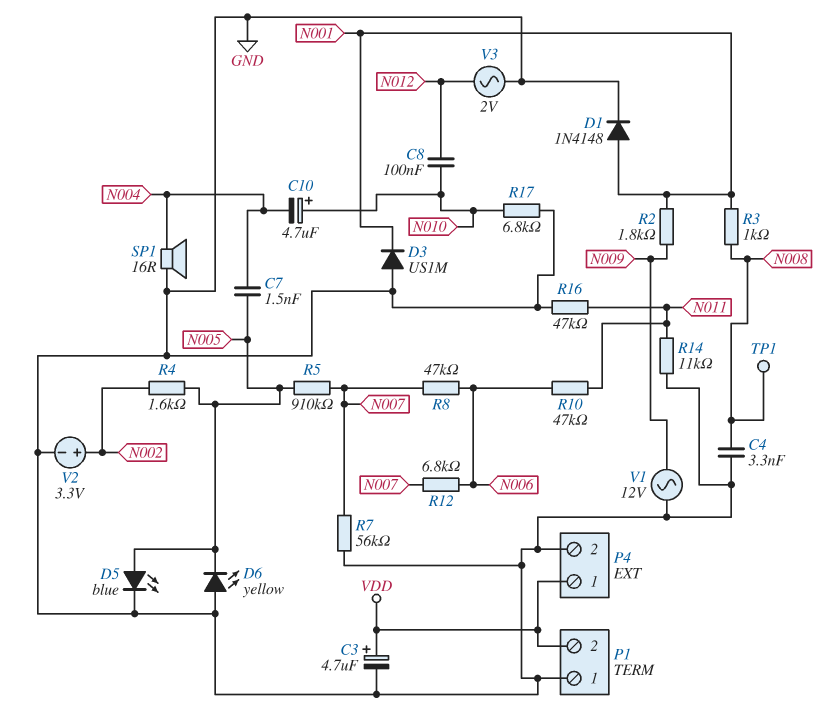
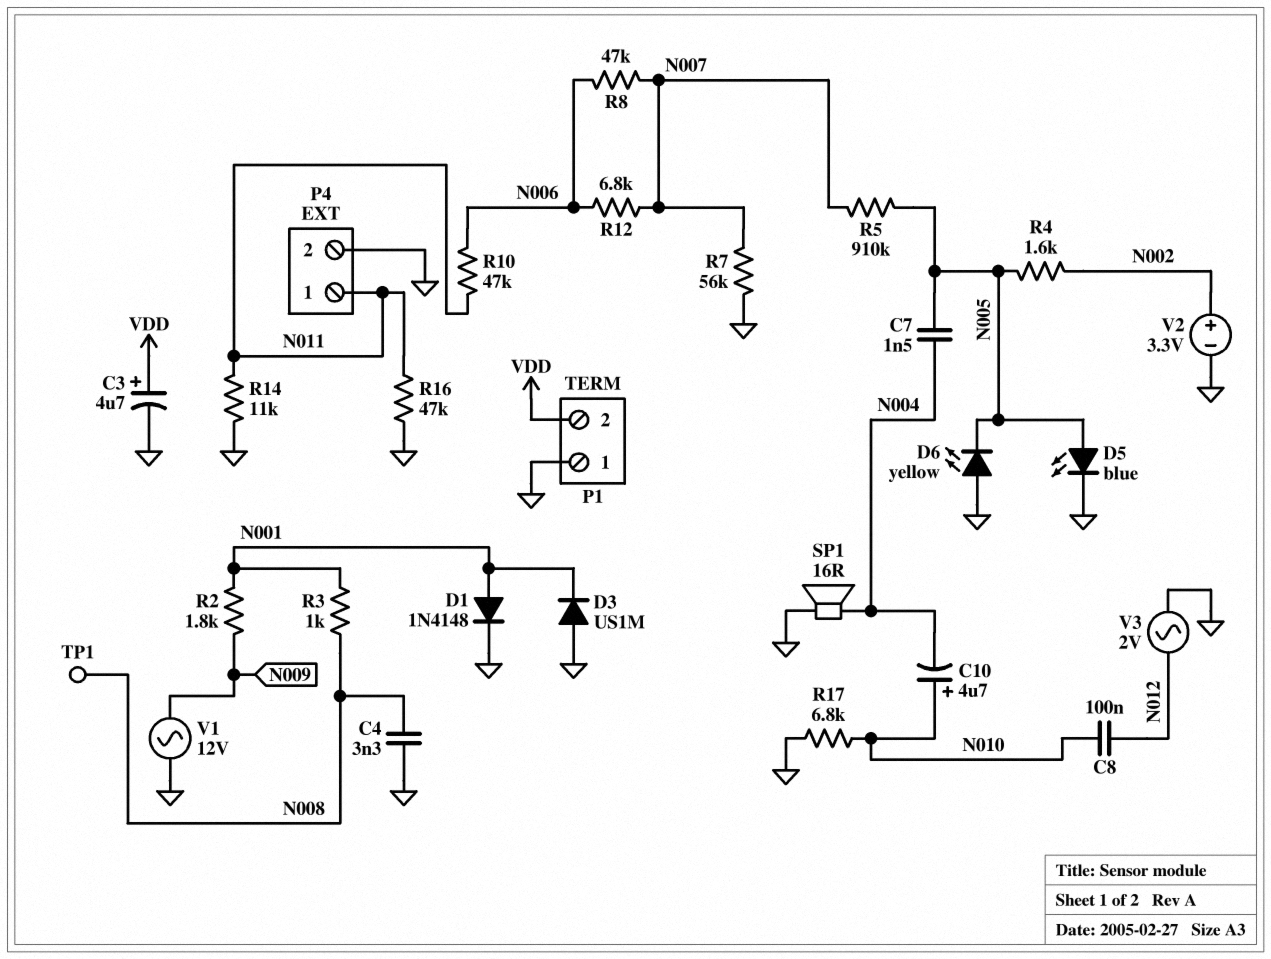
P4 pin 1: VDD -> N011

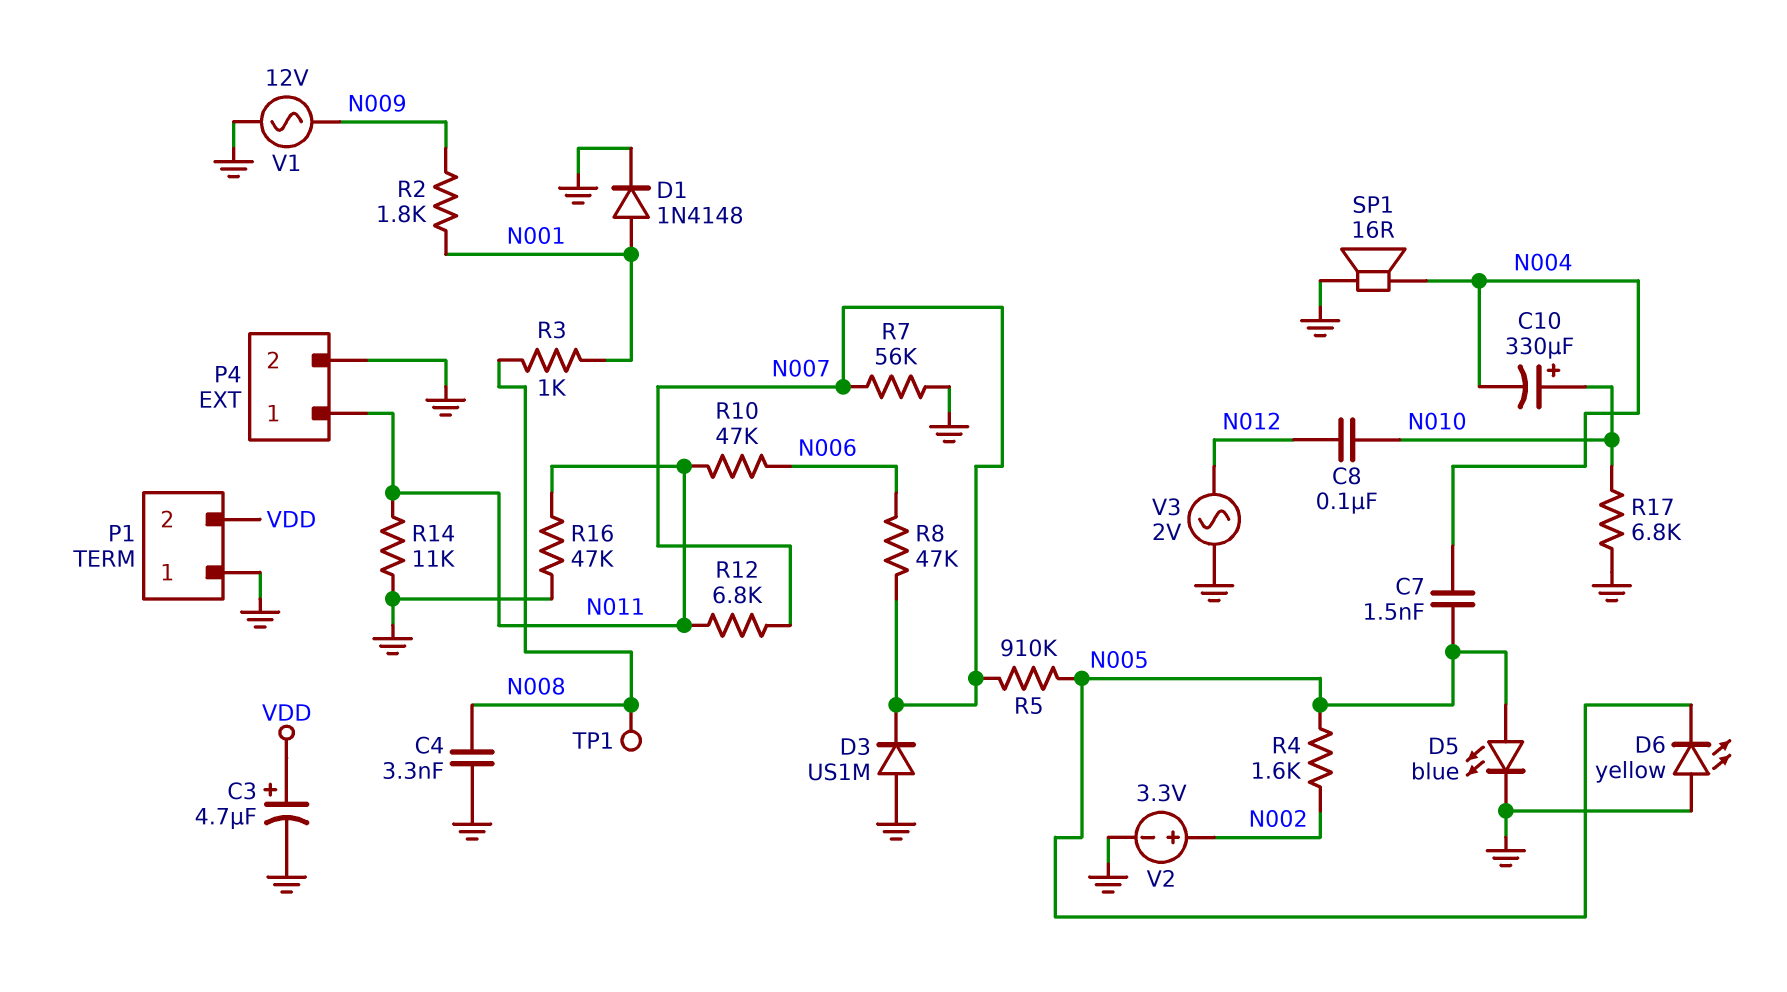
C10: 4.7uF (plus N010, minus N004) -> 330uF (plus N010, minus N004)
D3: diode US1M (A GND, K N001) -> diode US1M (A GND, K N007)
R12: 6.8k (N006, N007) -> 6.8k (N007, N011)

